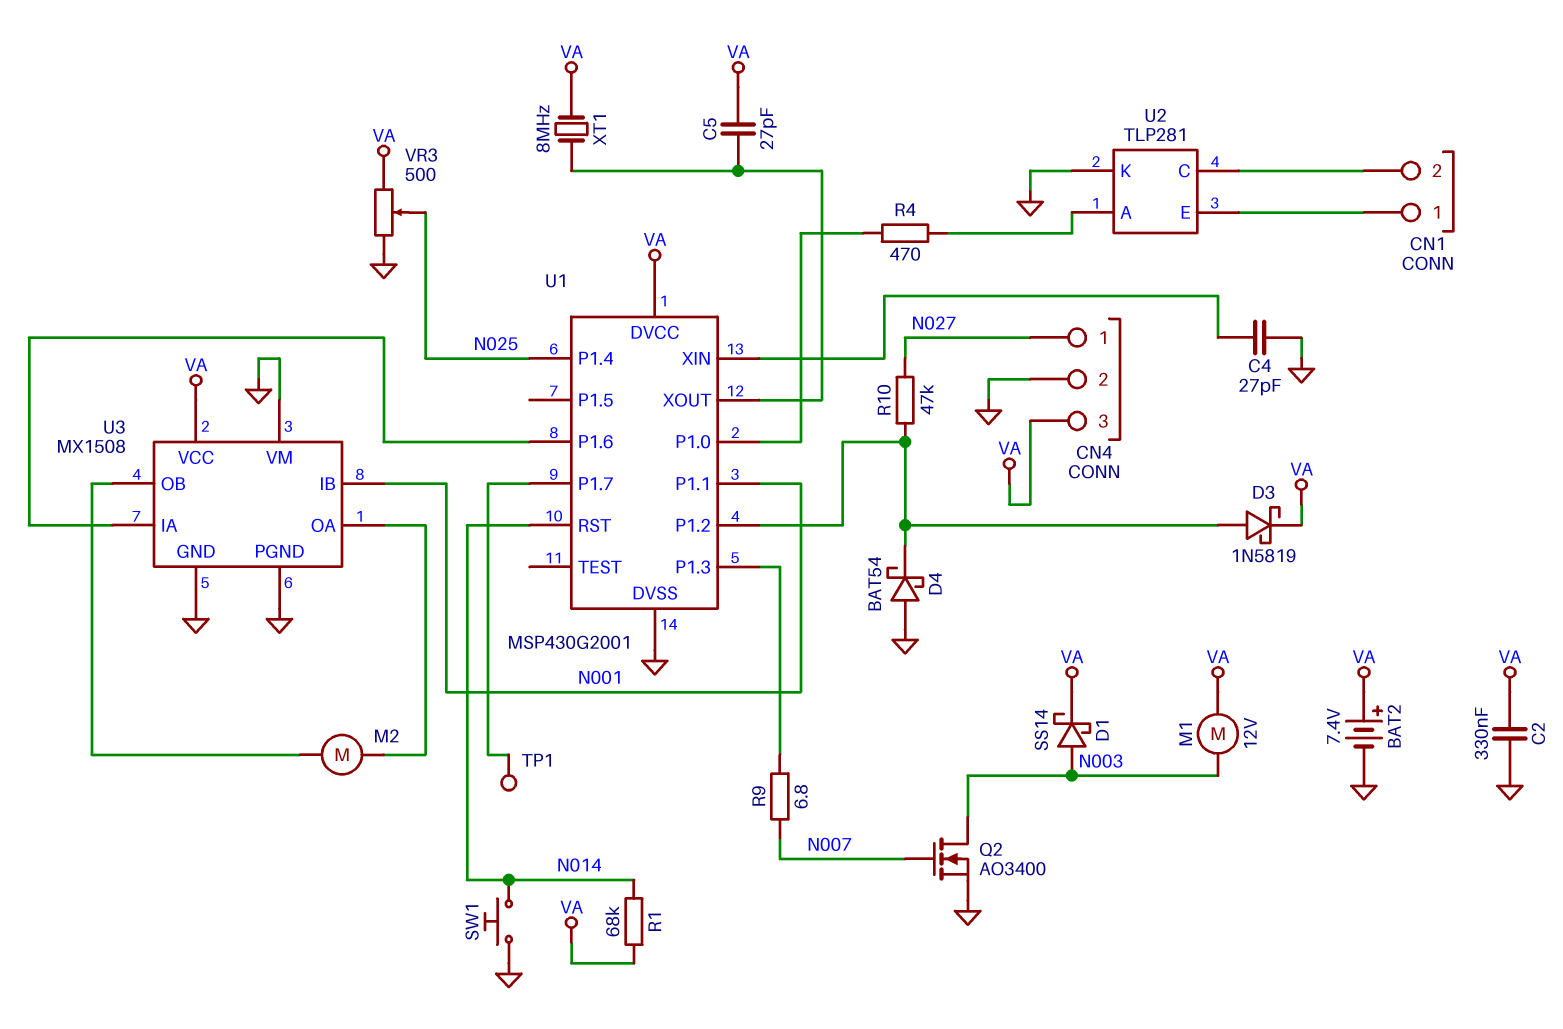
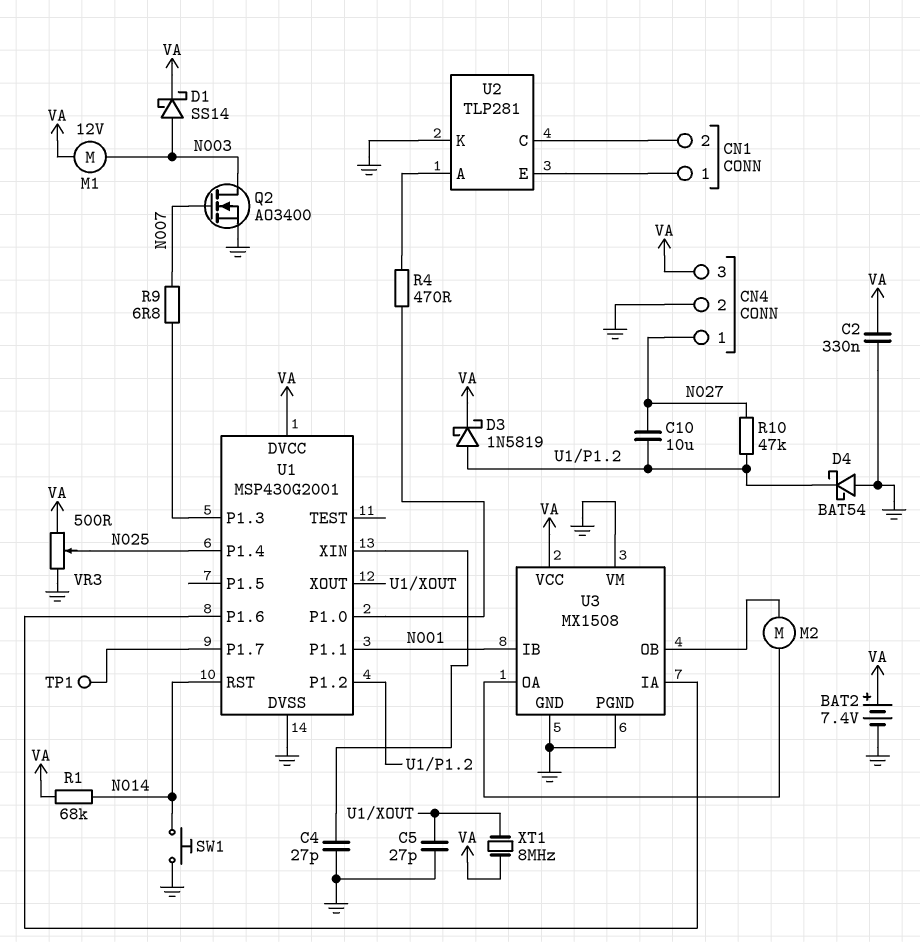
C5: 27pF (U1/XOUT, VA) -> 27pF (GND, U1/XOUT)
C10: none -> 10uF (N027, U1/P1.2)

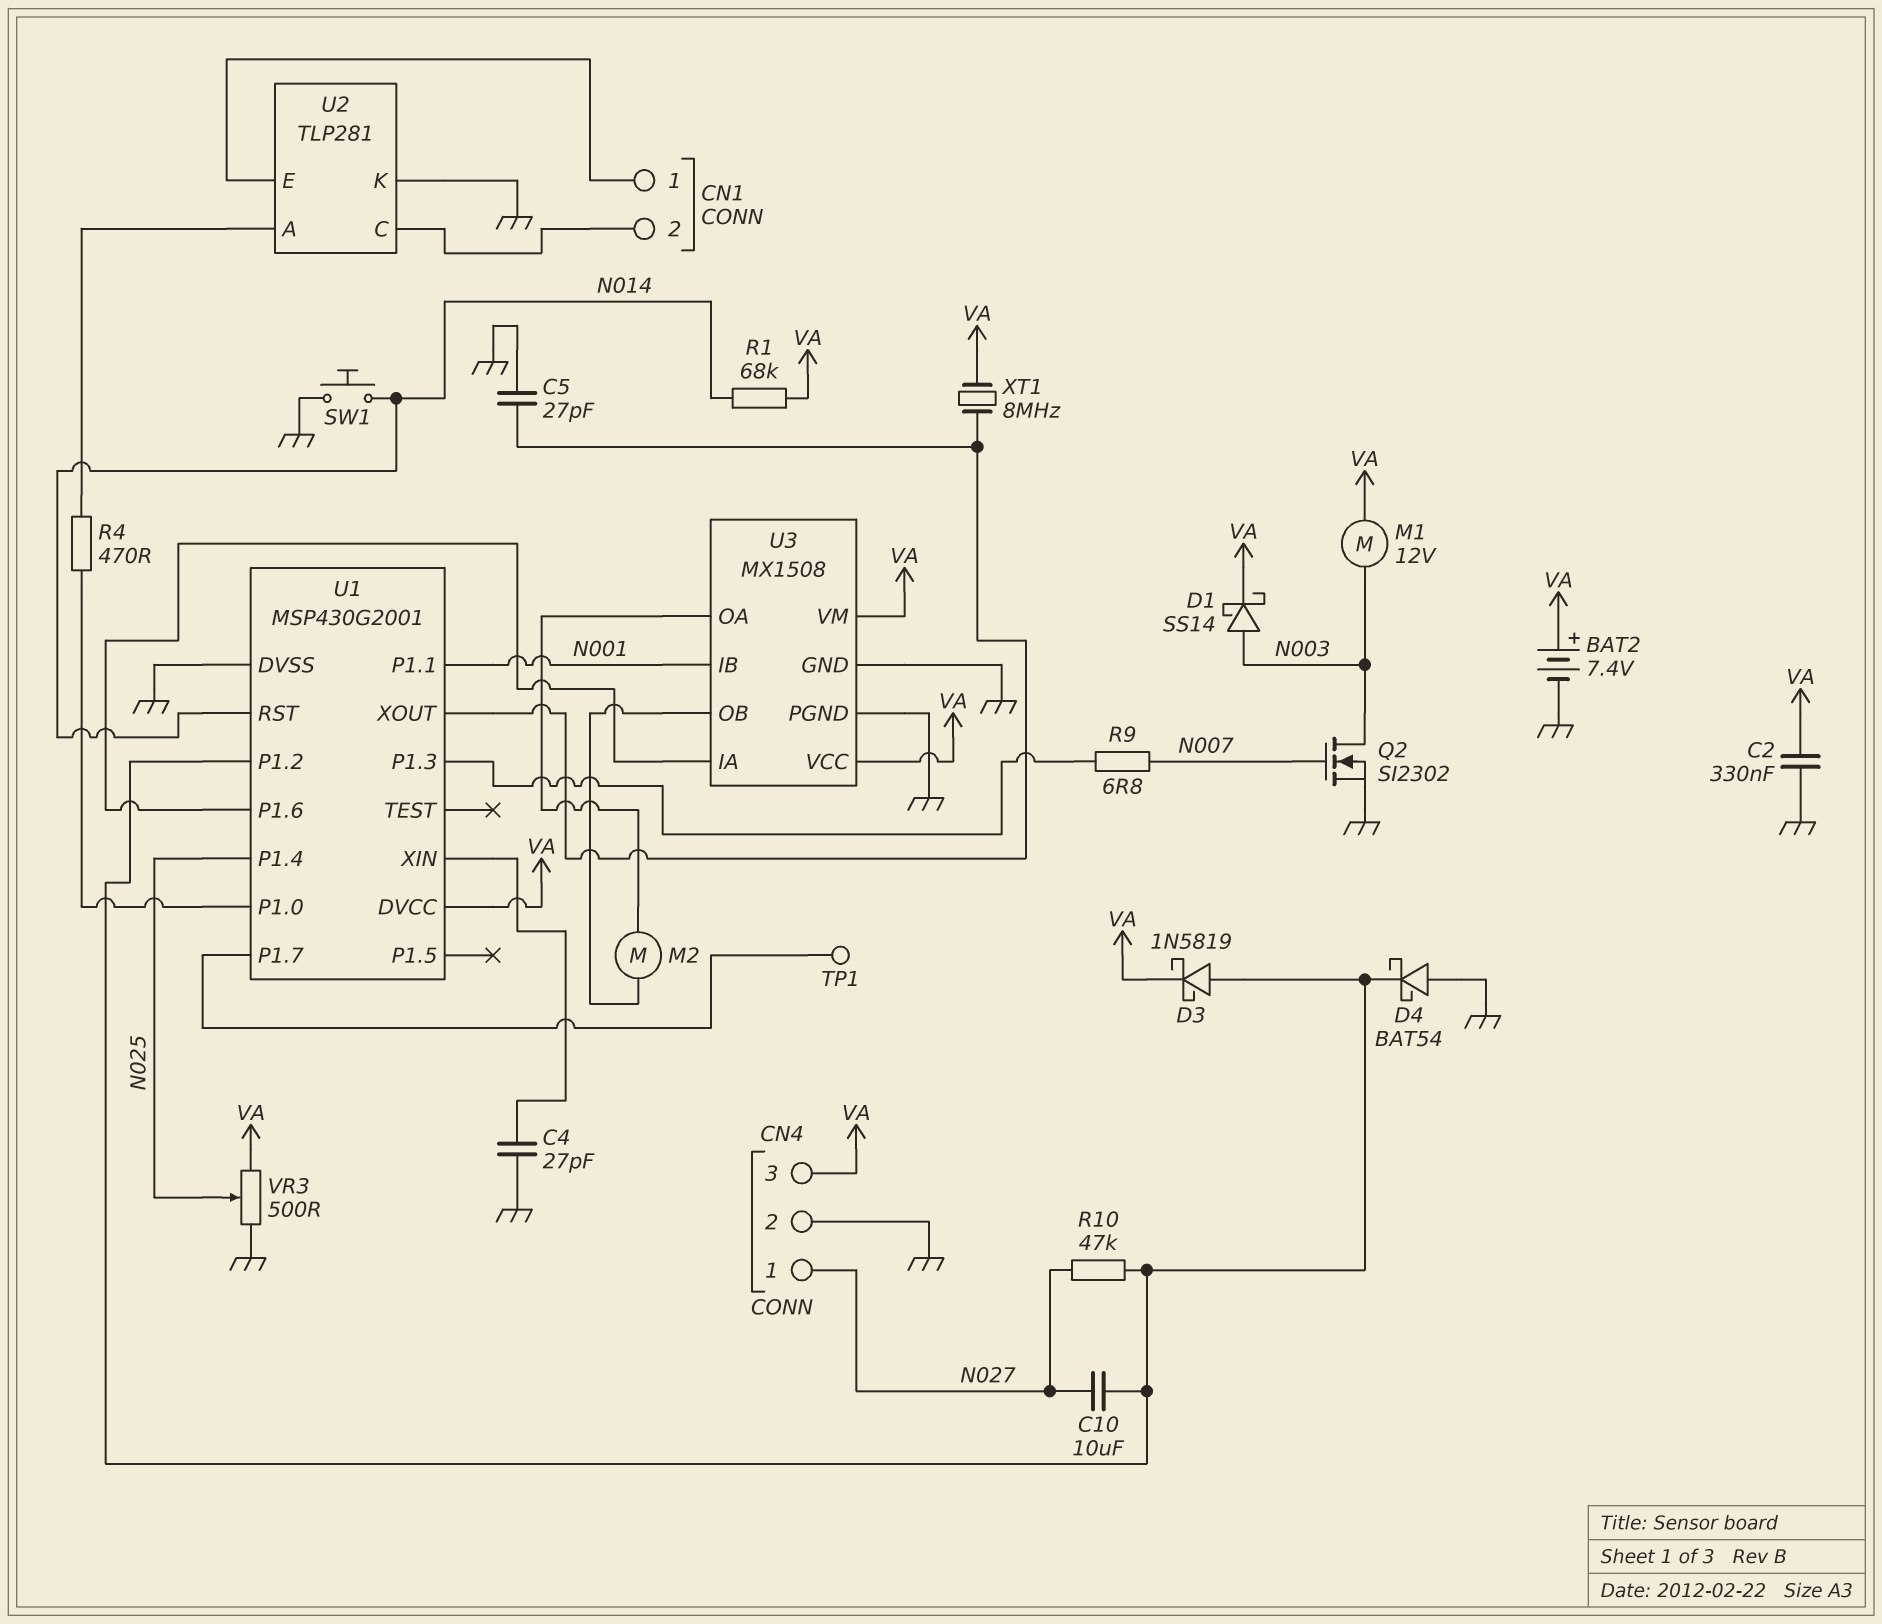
Q2: NMOS AO3400 (G N007, D N003, S GND) -> NMOS SI2302 (G N007, D N003, S GND)
U3 pin VM: GND -> VA

